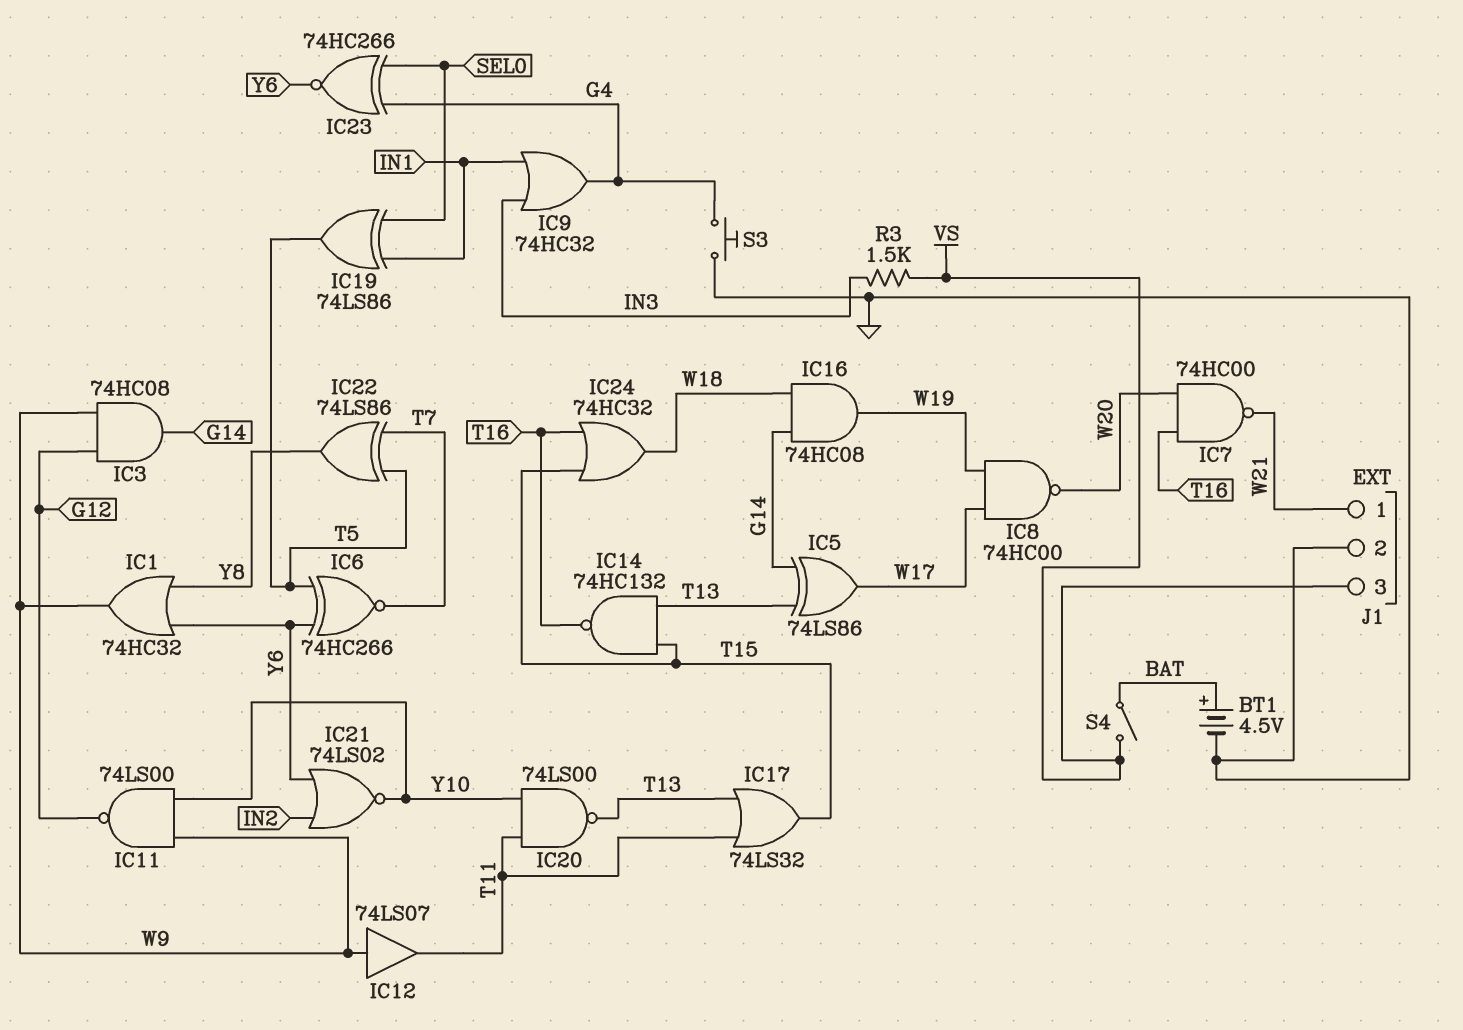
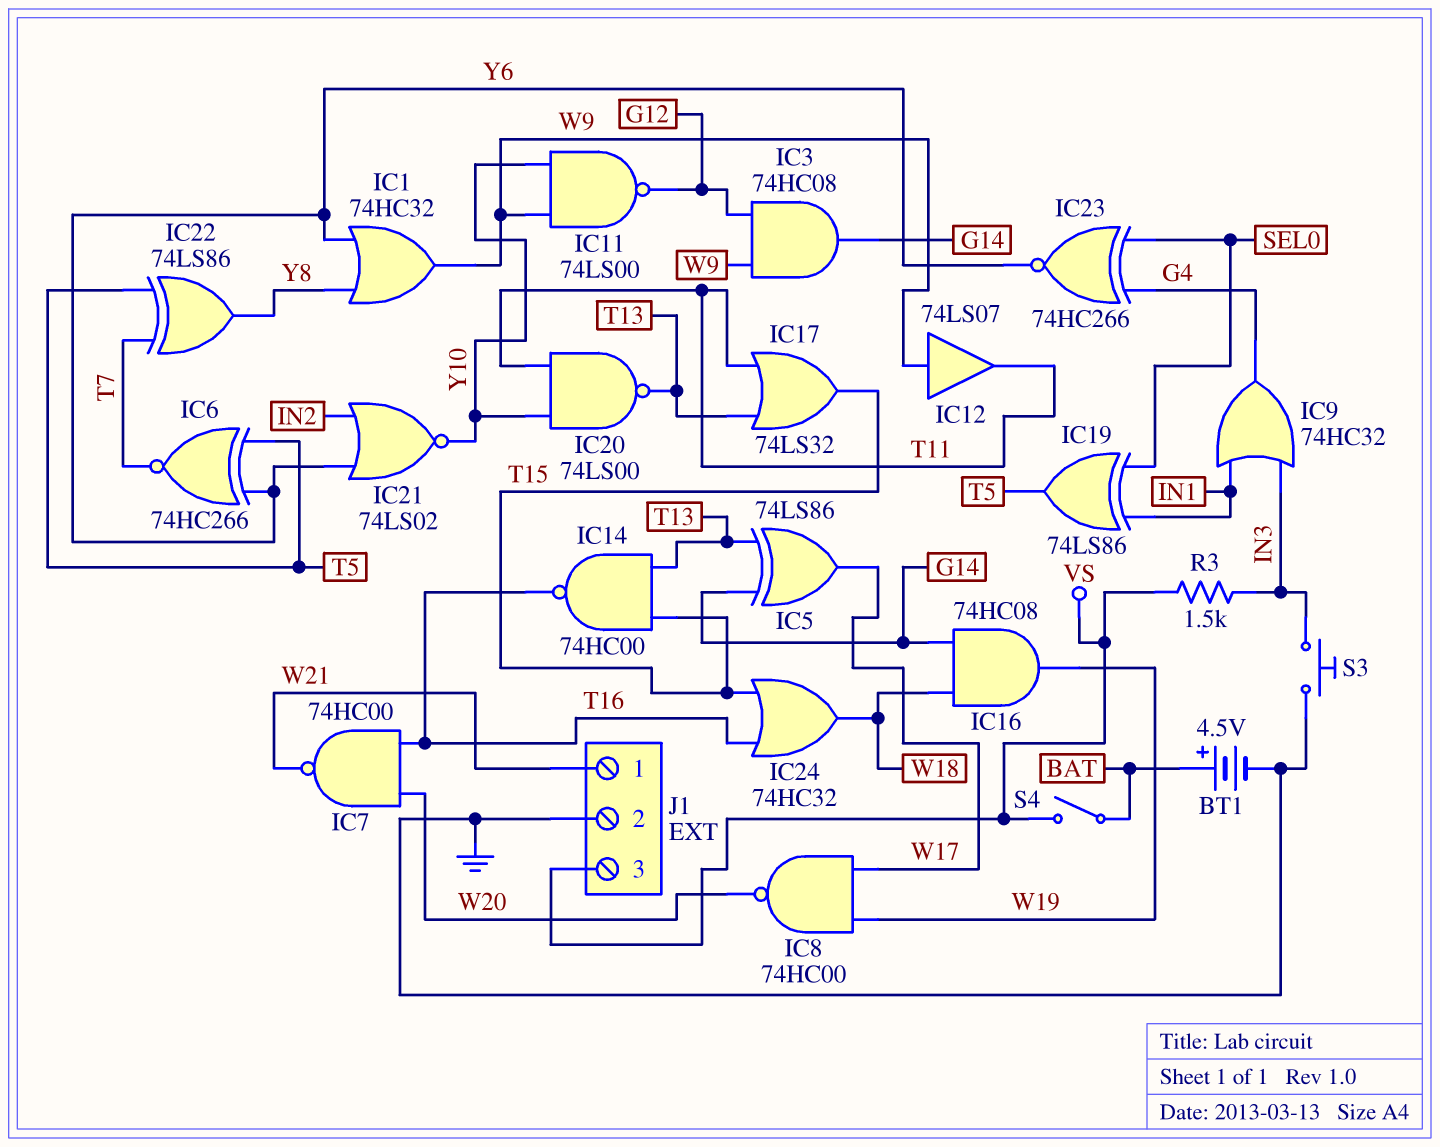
IC14: NAND 74HC132 (in T13, in T15, out T16) -> NAND 74HC00 (in T13, in T15, out T16)
S3: button (G4, GND) -> button (GND, IN3)

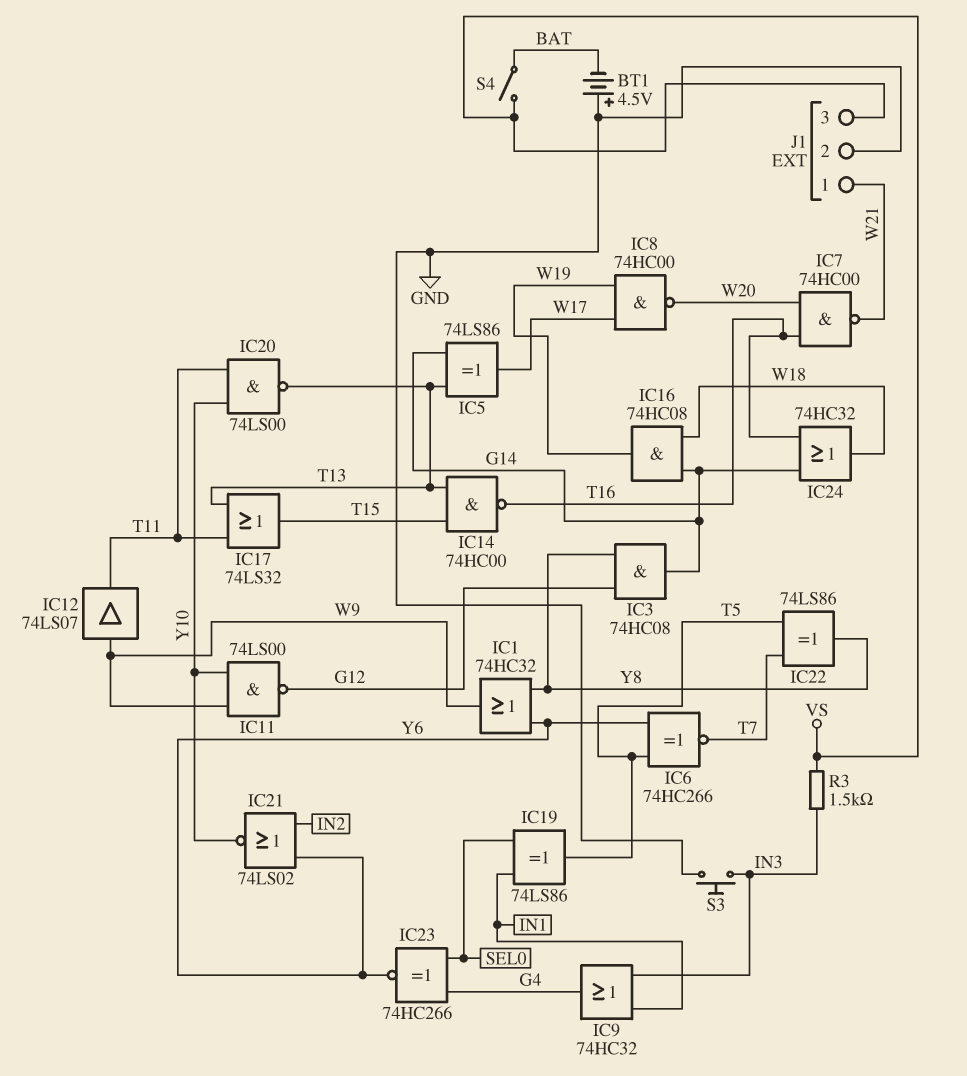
BT1: 4.5V (plus BAT, minus GND) -> 4.5V (plus GND, minus BAT)
IC3: AND 74HC08 (in G12, in W9, out G14) -> AND 74HC08 (in G12, in Y8, out G14)
IC24: OR 74HC32 (in T15, in T16, out W18) -> OR 74HC32 (in G14, in T16, out W18)

